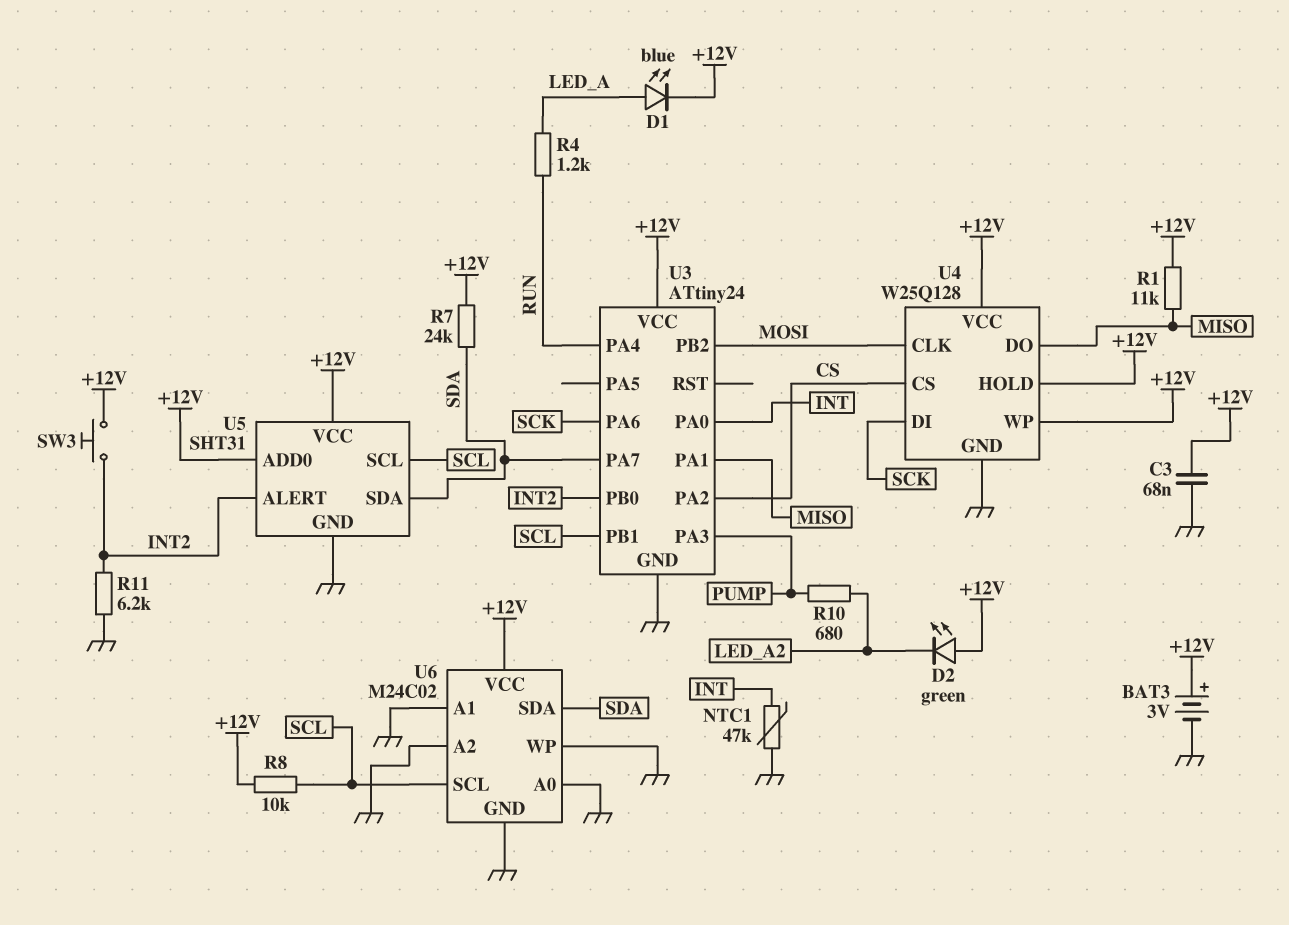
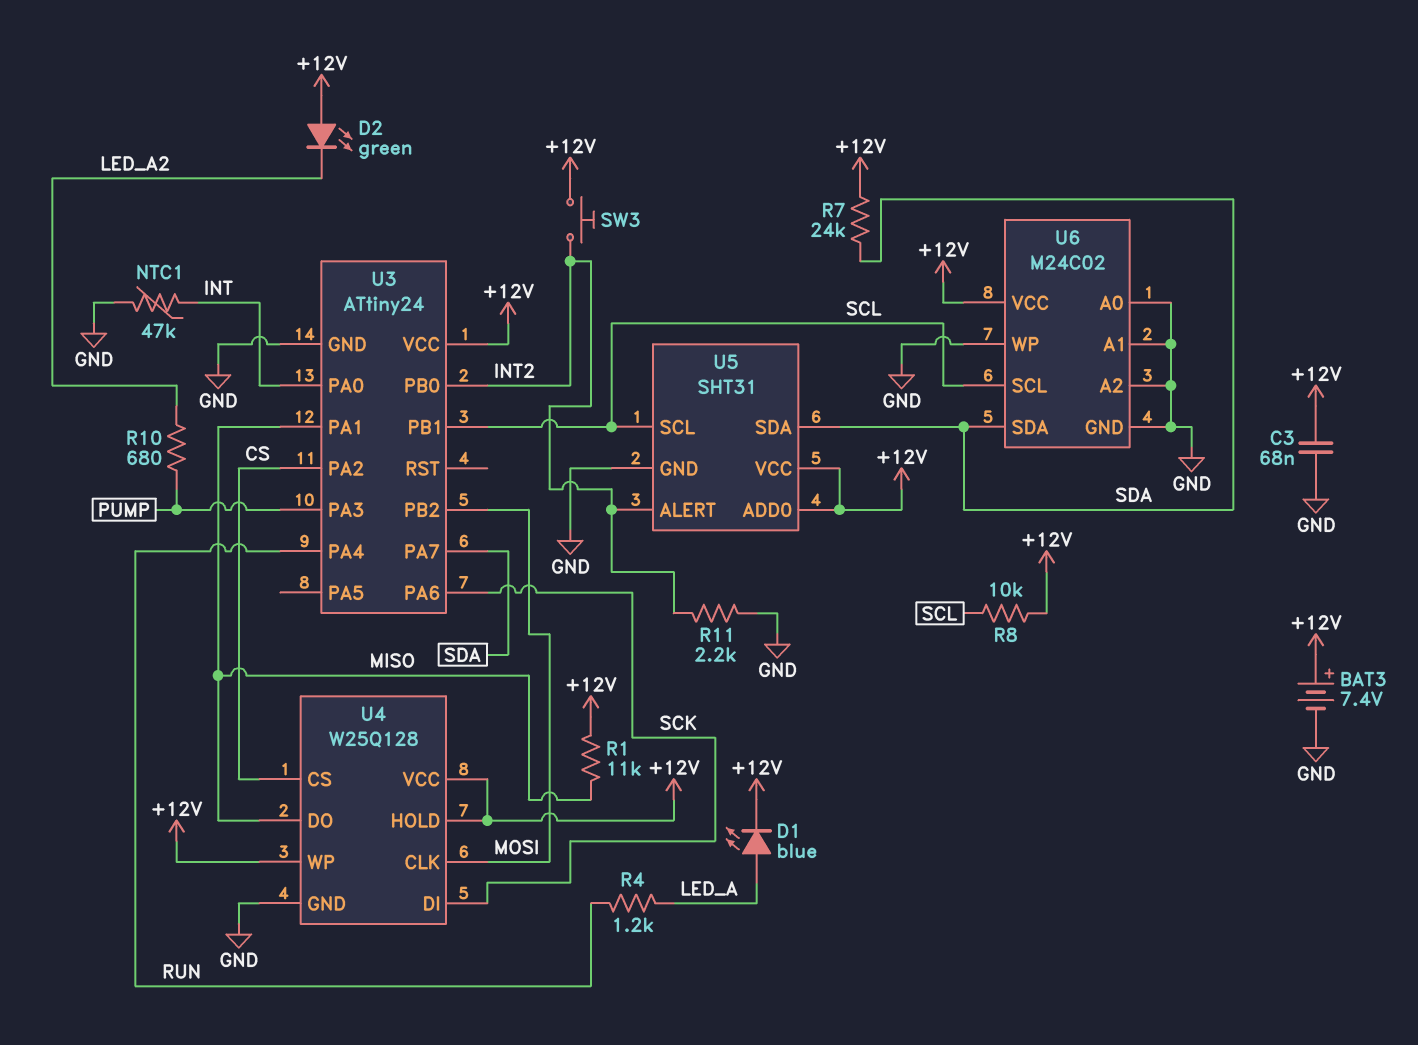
BAT3: 3V (plus +12V, minus GND) -> 7.4V (plus +12V, minus GND)
R11: 6.2k (GND, INT2) -> 2.2k (GND, INT2)

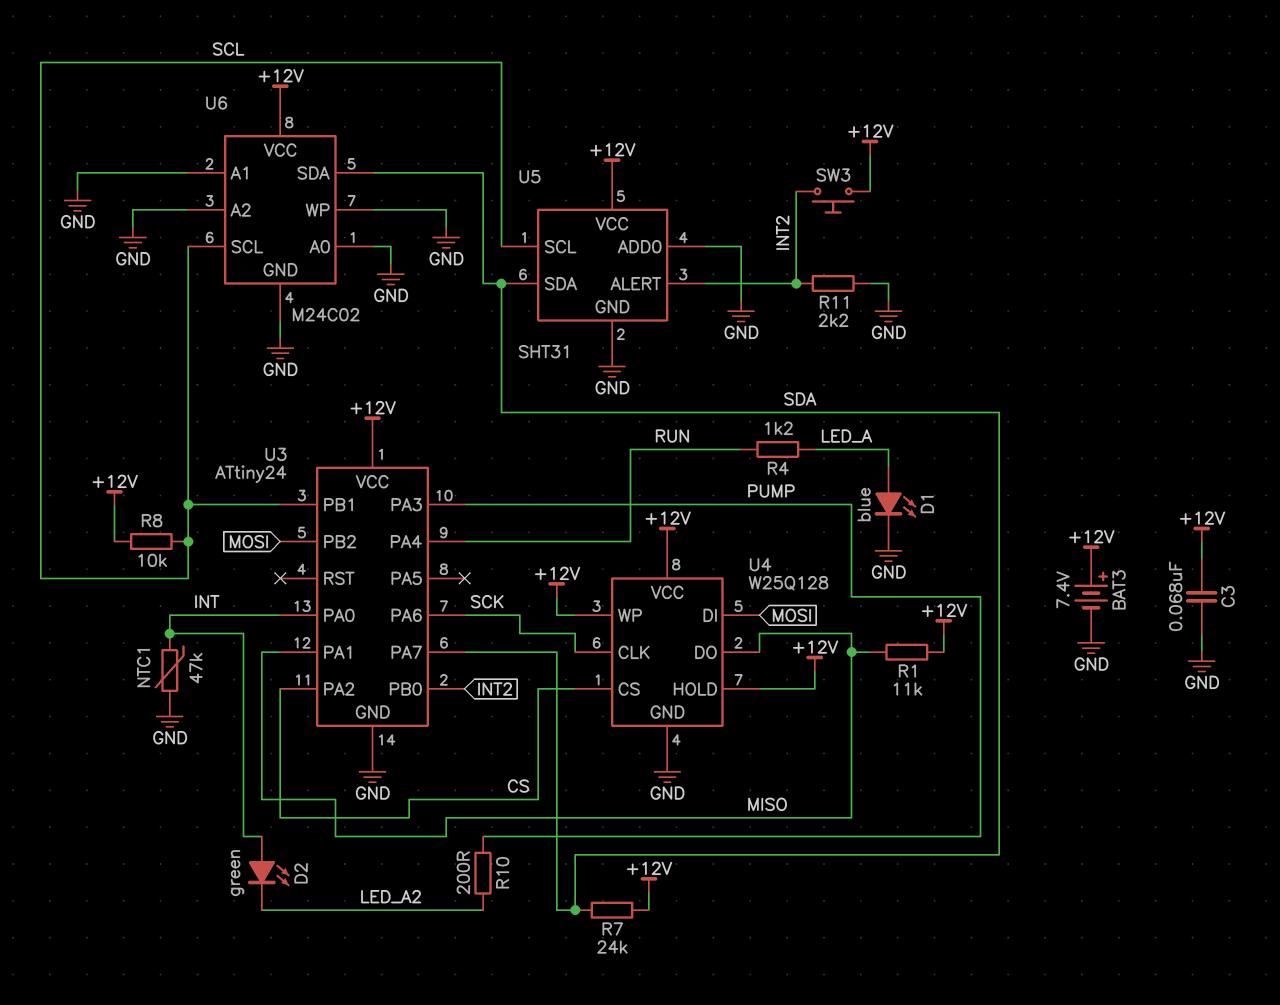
D1: LED blue (A LED_A, K +12V) -> LED blue (A LED_A, K GND)
D2: LED green (A +12V, K LED_A2) -> LED green (A INT, K LED_A2)
R10: 680 (LED_A2, PUMP) -> 200 (LED_A2, PUMP)
U4 pin CLK: MOSI -> SCK
U4 pin DI: SCK -> MOSI
U5 pin ADD0: +12V -> GND

